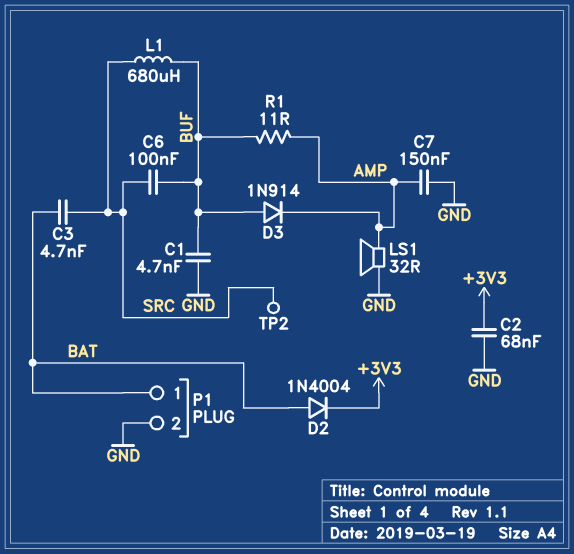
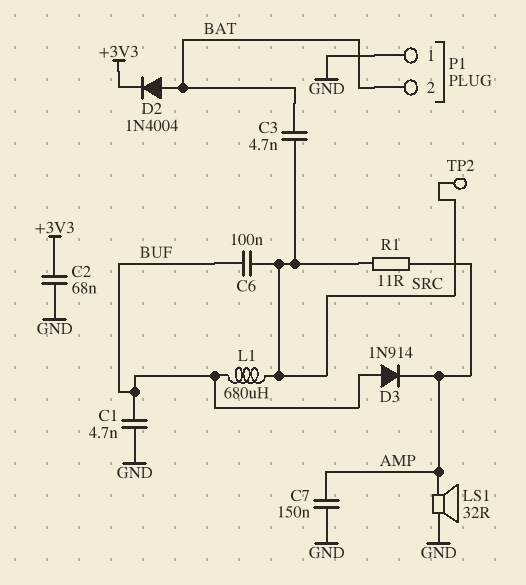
P1 pin 1: BAT -> GND
P1 pin 2: GND -> BAT
R1: 11 (AMP, BUF) -> 11 (AMP, SRC)

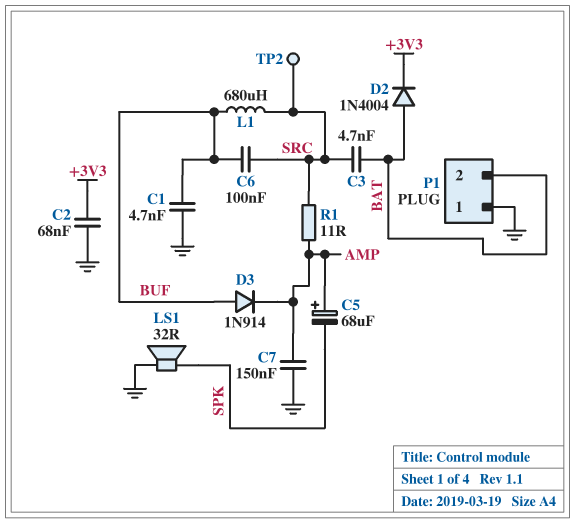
C5: none -> 68uF (plus AMP, minus SPK)
LS1: speaker 32R (AMP, GND) -> speaker 32R (GND, SPK)

